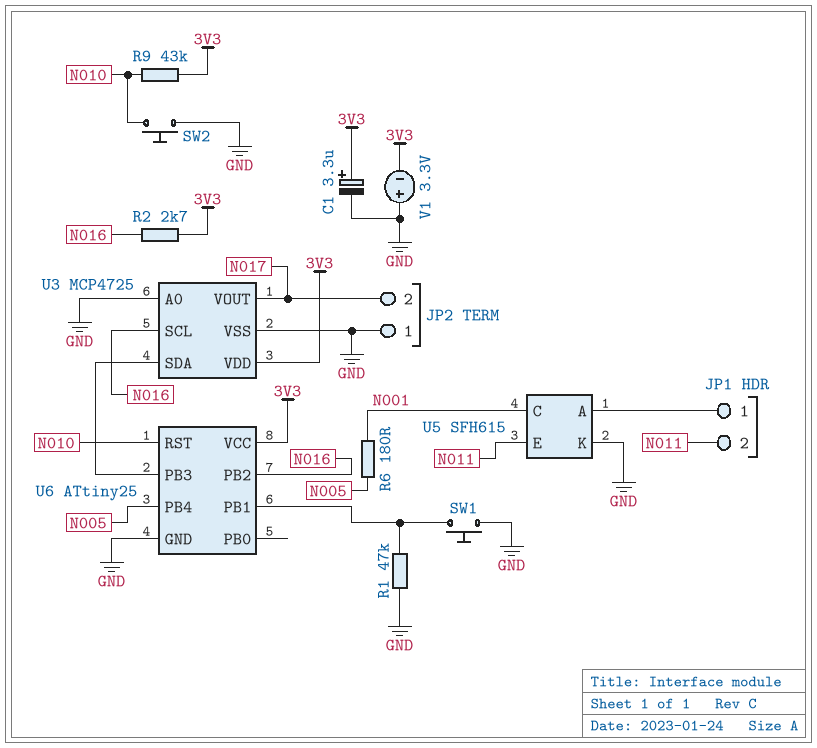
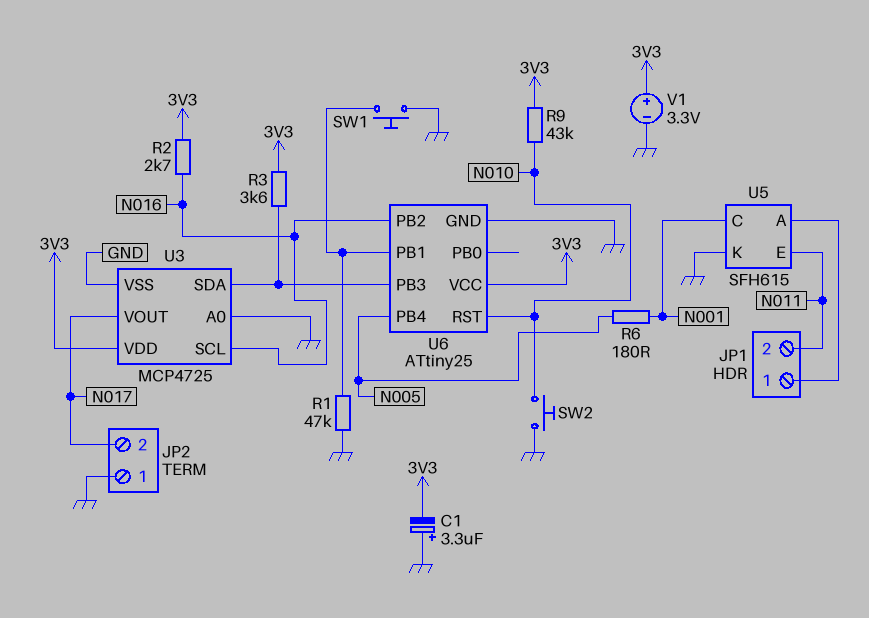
C1: 3.3uF (plus 3V3, minus GND) -> 3.3uF (plus GND, minus 3V3)
R3: none -> 3.6k (3V3, U3/SDA)
V1: 3.3V (plus GND, minus 3V3) -> 3.3V (plus 3V3, minus GND)

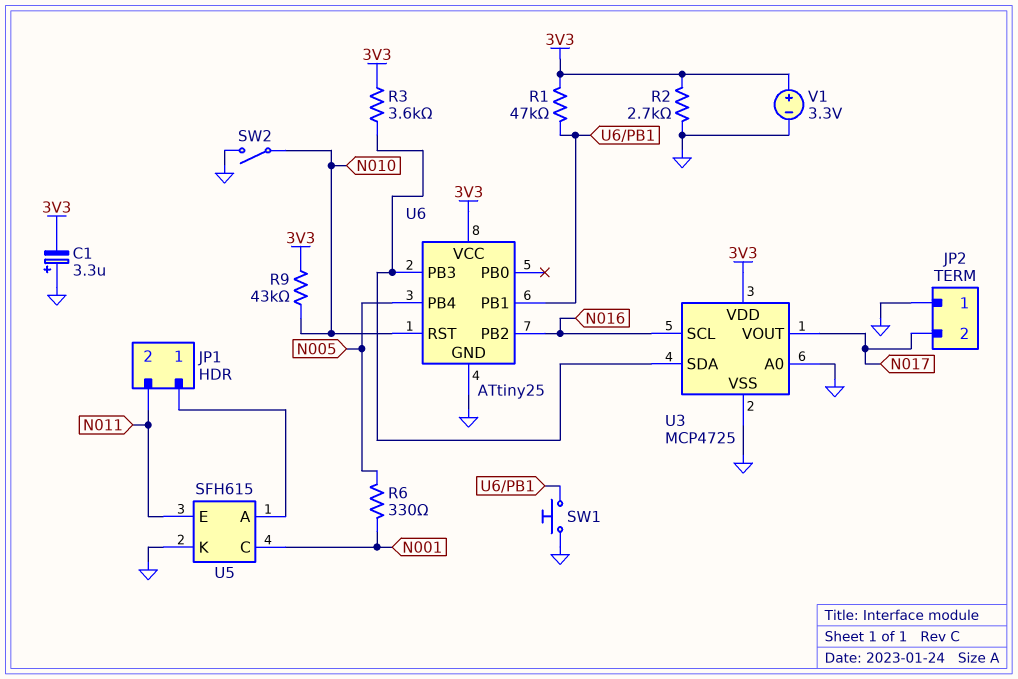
R1: 47k (GND, U6/PB1) -> 47k (3V3, U6/PB1)
R2: 2.7k (3V3, N016) -> 2.7k (3V3, GND)
R6: 180 (N001, N005) -> 330 (N001, N005)
SW2: button (GND, N010) -> switch (GND, N010)

